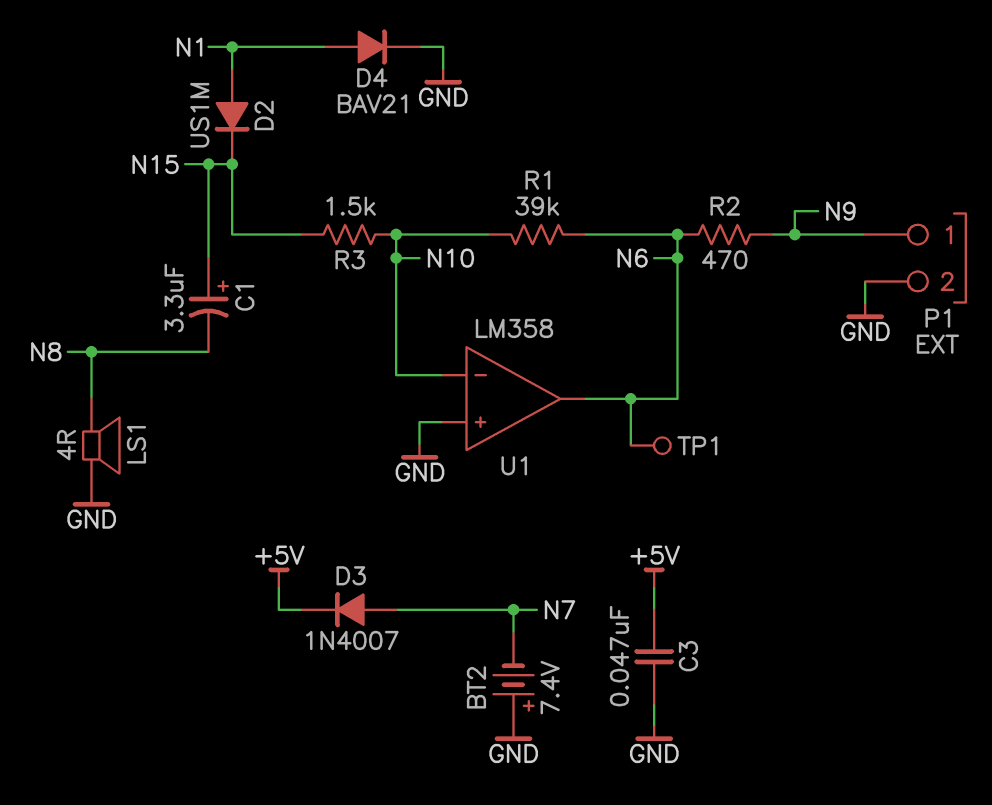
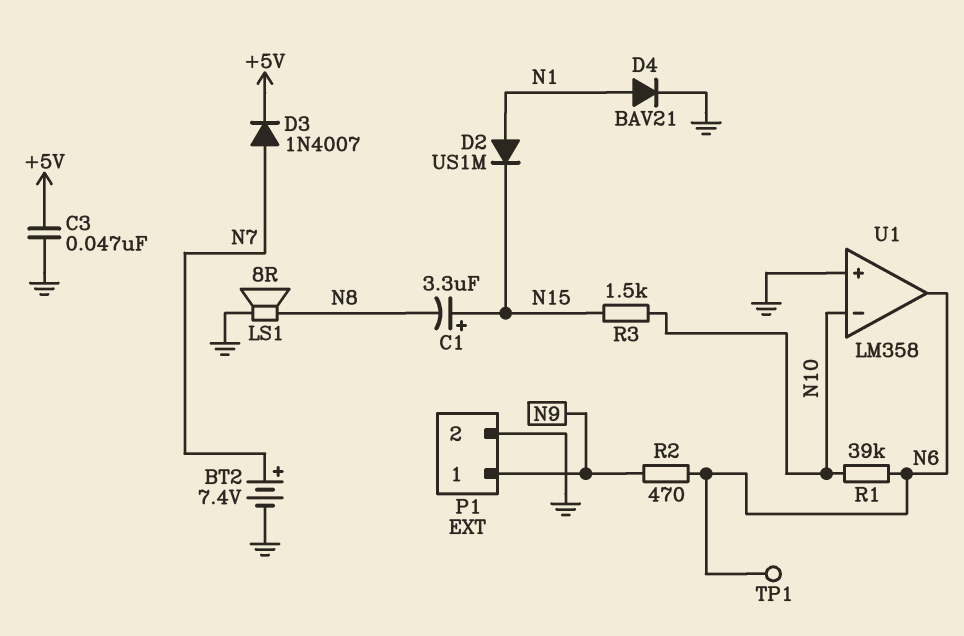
BT2: 7.4V (plus GND, minus N7) -> 7.4V (plus N7, minus GND)
LS1: speaker 4R (GND, N8) -> speaker 8R (GND, N8)

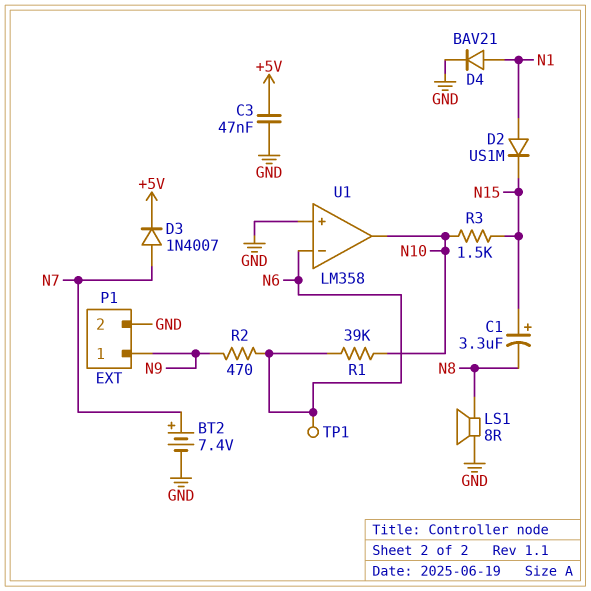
U1 pin in-: N10 -> N6
U1 pin out: N6 -> N10

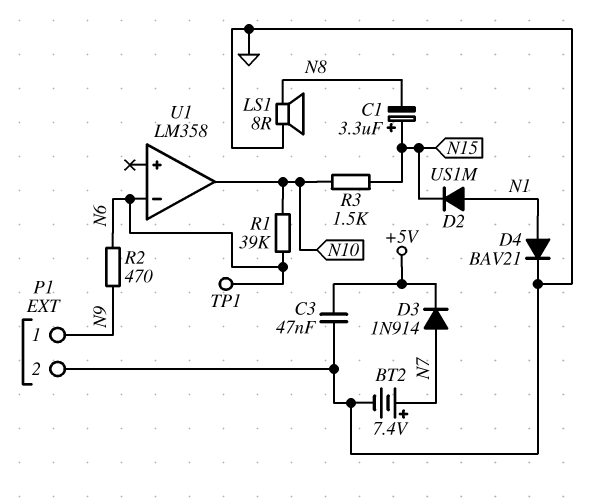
D3: diode 1N4007 (A N7, K +5V) -> diode 1N914 (A N7, K +5V)
U1 pin in+: GND -> none

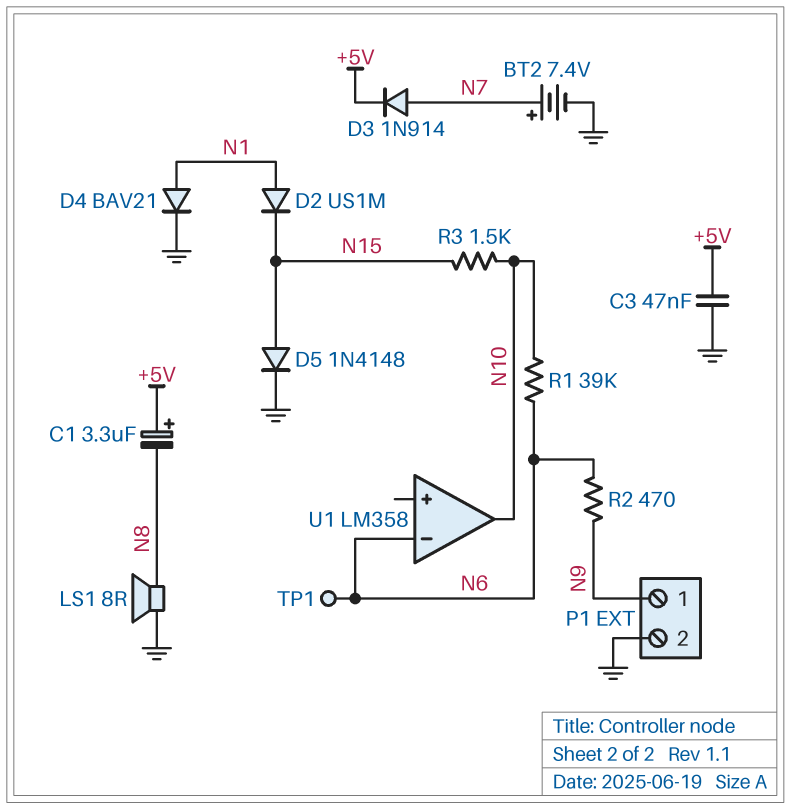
C1: 3.3uF (plus N15, minus N8) -> 3.3uF (plus +5V, minus N8)
D5: none -> diode 1N4148 (A N15, K GND)

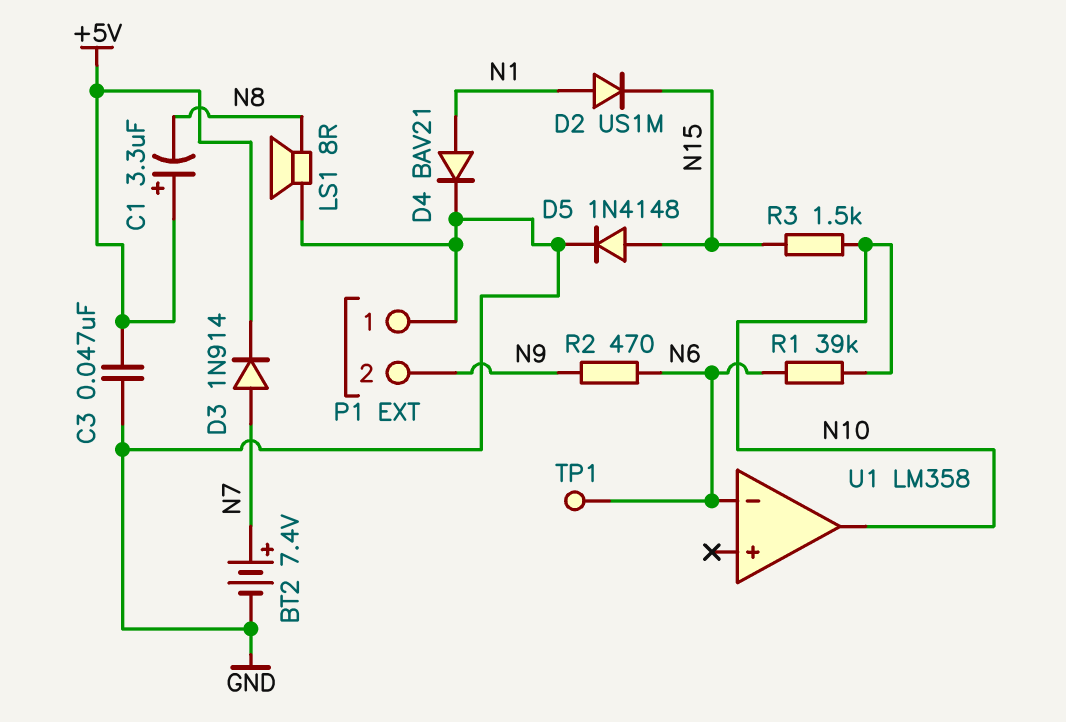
P1 pin 1: N9 -> GND
P1 pin 2: GND -> N9

